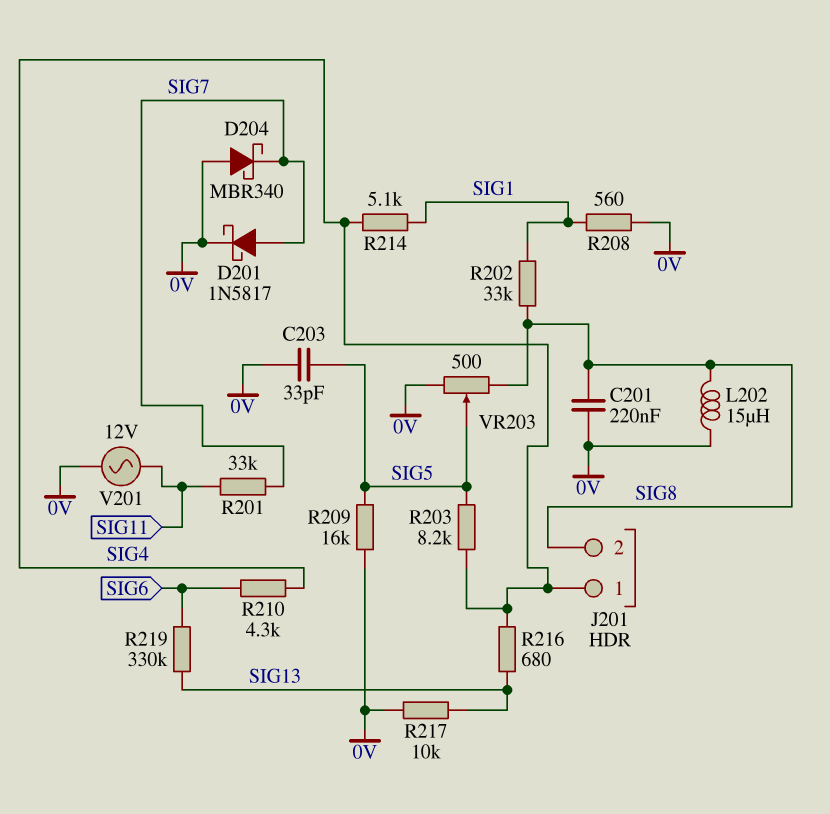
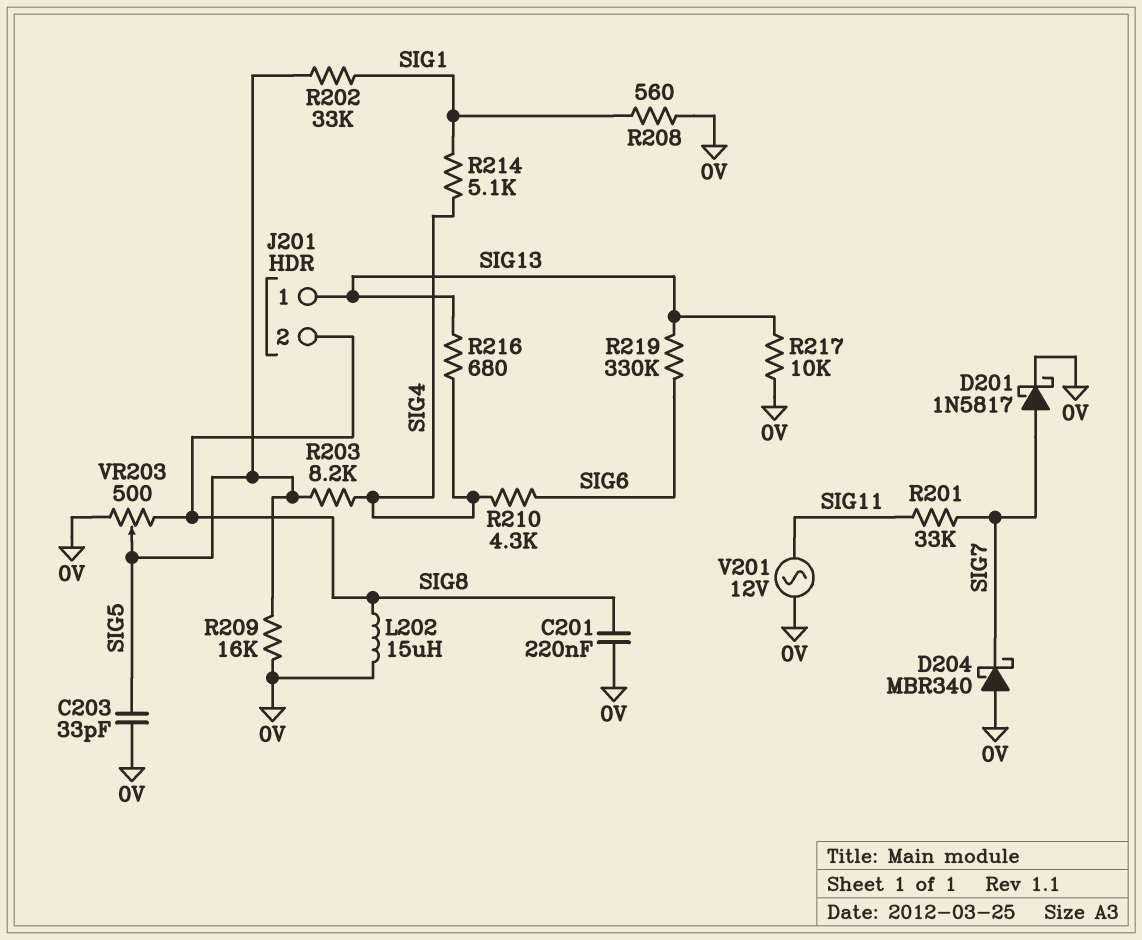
J201 pin 1: SIG4 -> SIG13
R202: 33k (SIG1, SIG8) -> 33k (SIG1, SIG5)

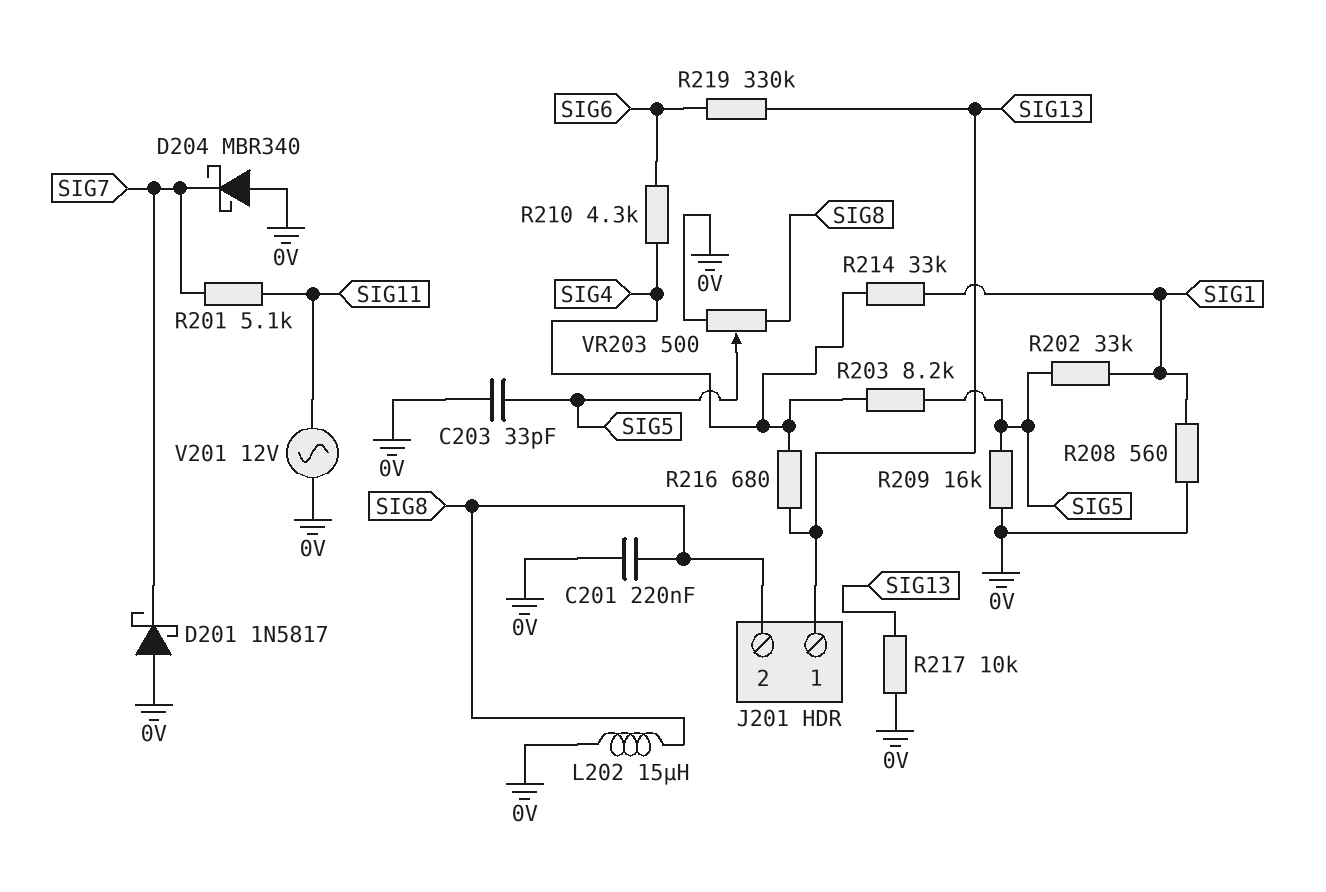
D201: schottky 1N5817 (A SIG7, K 0V) -> schottky 1N5817 (A 0V, K SIG7)
R201: 33k (SIG7, SIG11) -> 5.1k (SIG7, SIG11)
R214: 5.1k (SIG1, SIG4) -> 33k (SIG1, SIG4)

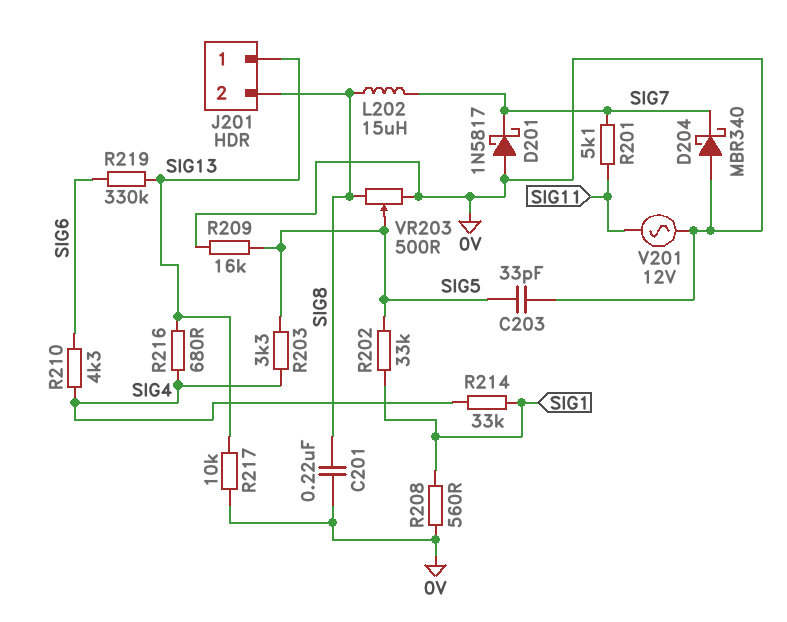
L202: 15uH (0V, SIG8) -> 15uH (SIG7, SIG8)
R203: 8.2k (SIG4, SIG5) -> 3.3k (SIG4, SIG5)

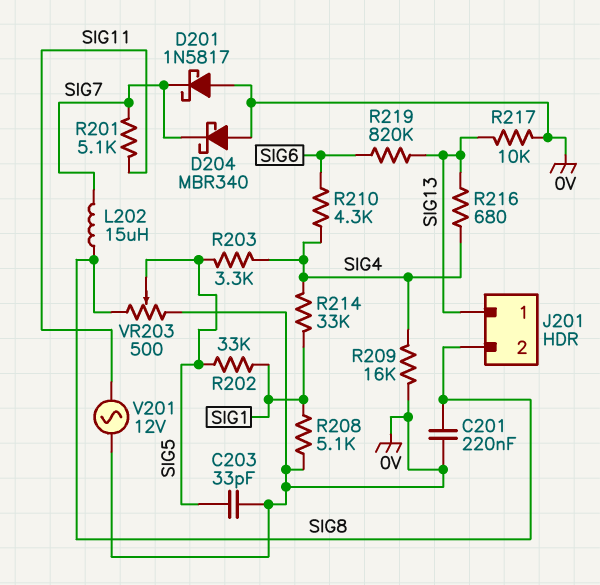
R208: 560 (0V, SIG1) -> 5.1k (0V, SIG1)
R209: 16k (0V, SIG5) -> 16k (0V, SIG4)
R219: 330k (SIG6, SIG13) -> 820k (SIG6, SIG13)

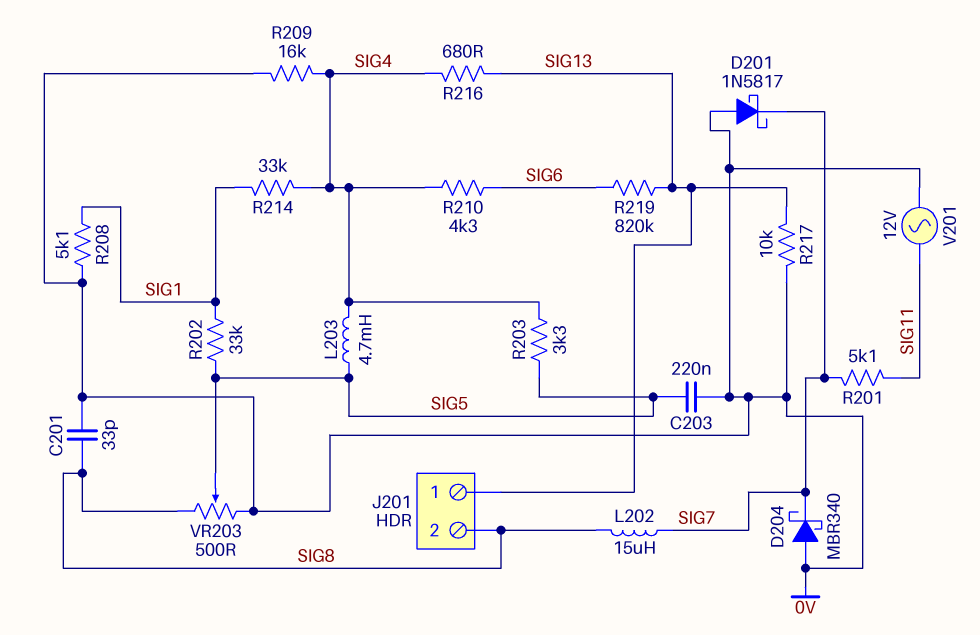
C201: 220nF (0V, SIG8) -> 33pF (0V, SIG8)
C203: 33pF (0V, SIG5) -> 220nF (0V, SIG5)
L203: none -> 4.7mH (SIG4, SIG5)

